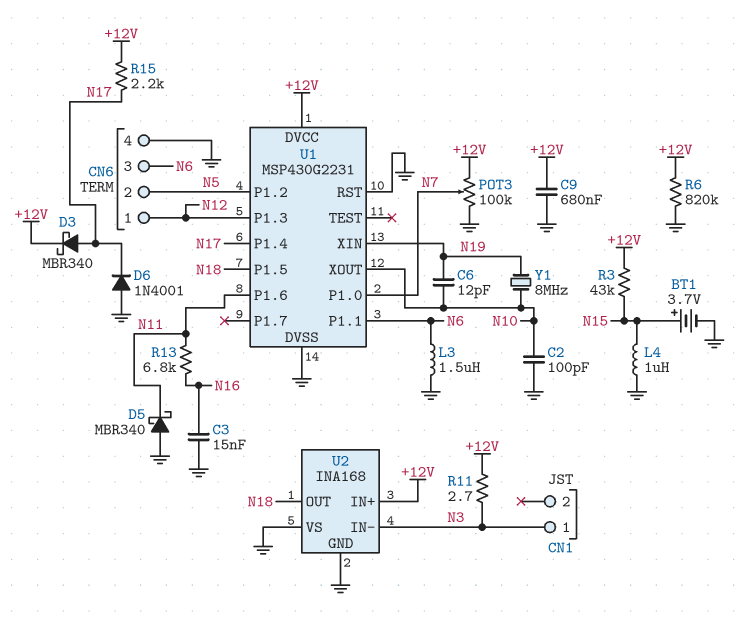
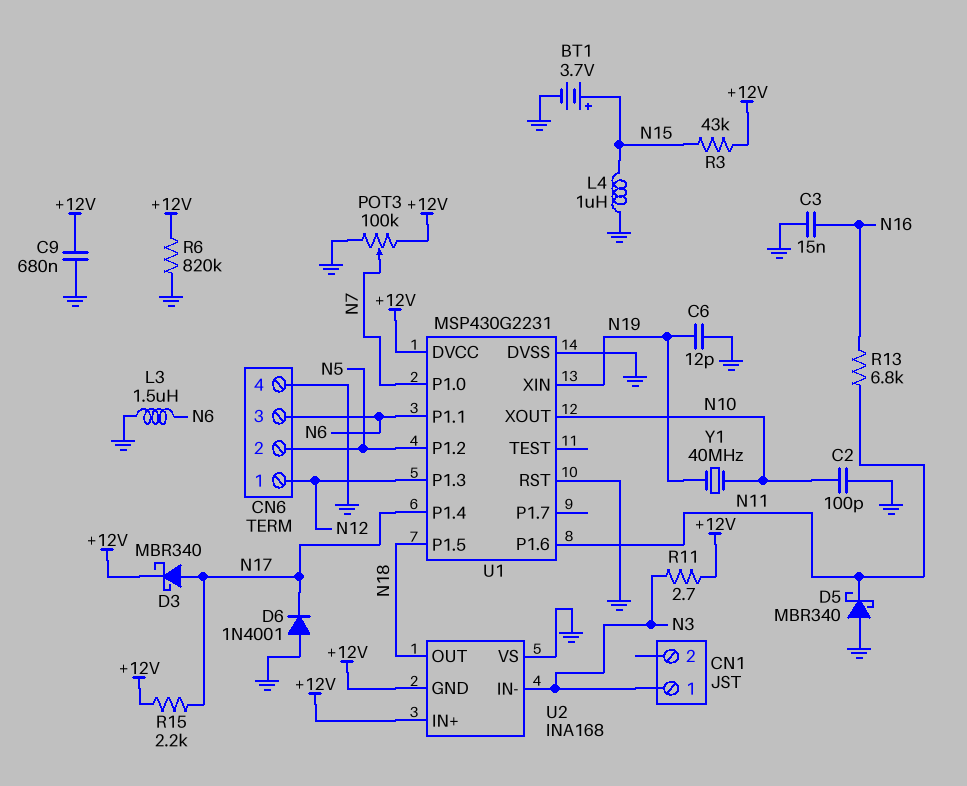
C6: 12pF (N10, N19) -> 12pF (GND, N19)
U2 pin GND: GND -> +12V
Y1: 8MHz (N10, N19) -> 40MHz (N10, N19)

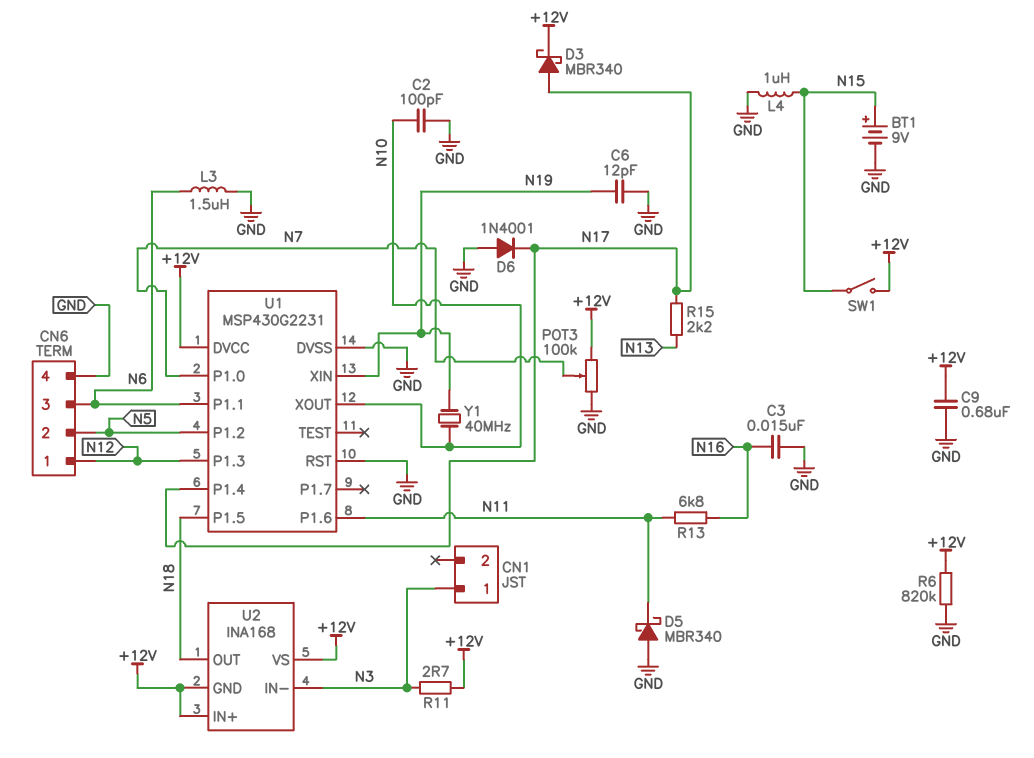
BT1: 3.7V (plus N15, minus GND) -> 9V (plus N15, minus GND)
R3: 43k (+12V, N15) -> none
R15: 2.2k (+12V, N17) -> 2.2k (N13, N17)
SW1: none -> switch (+12V, N15)
U2 pin VS: GND -> +12V

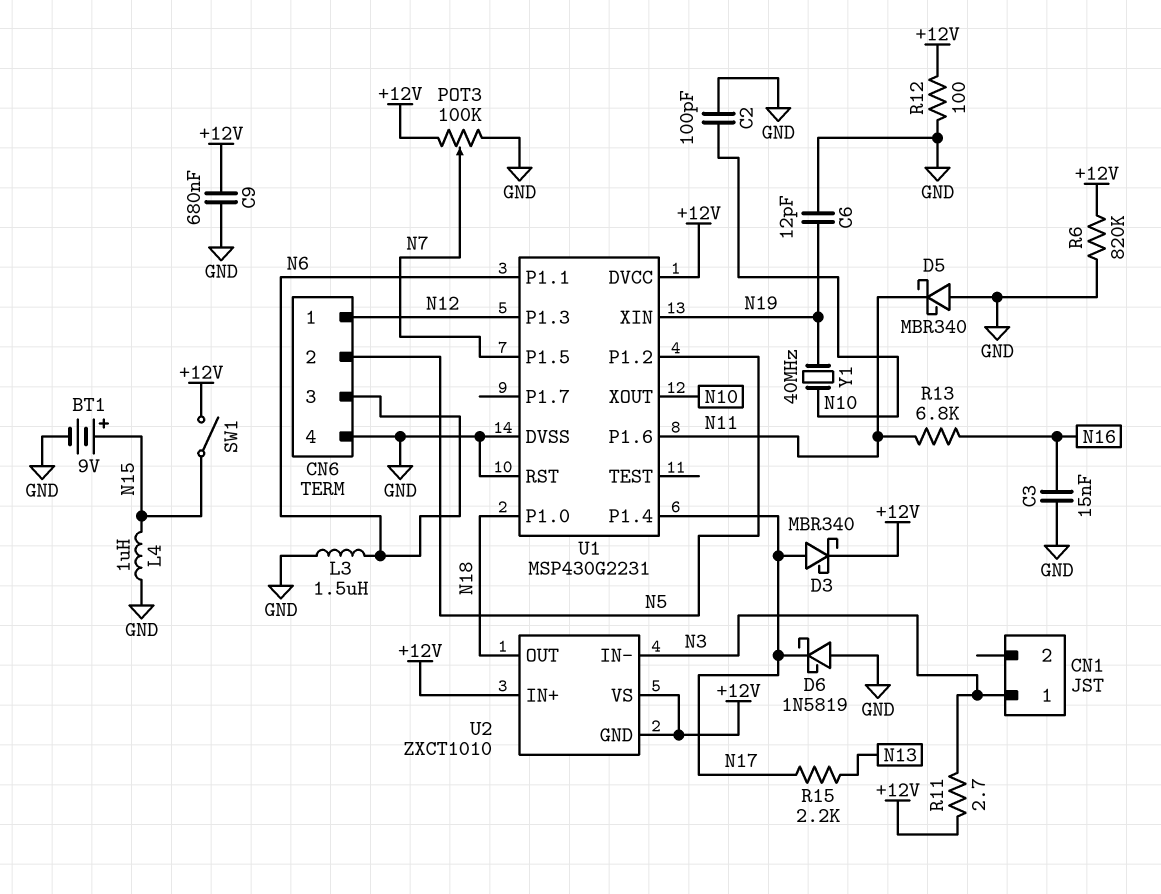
D6: diode 1N4001 (A GND, K N17) -> schottky 1N5819 (A GND, K N17)
R12: none -> 100 (+12V, GND)
U1 pin P1.0: N7 -> N18
U1 pin P1.5: N18 -> N7
U2: INA168 -> ZXCT1010

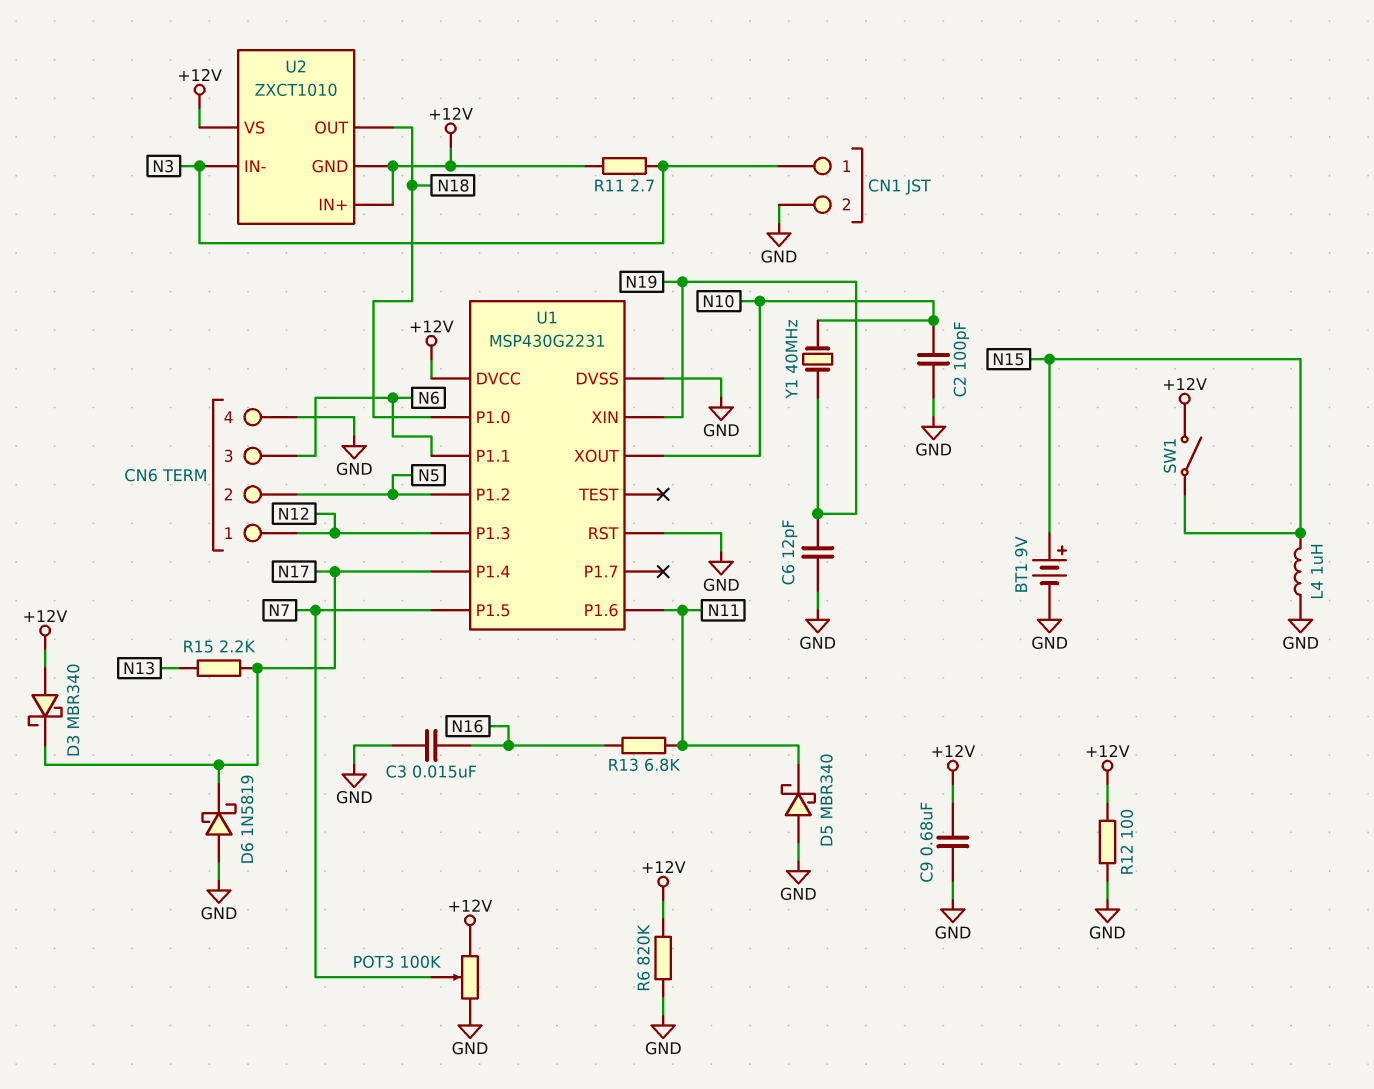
CN1 pin 2: none -> GND
D3: schottky MBR340 (A N17, K +12V) -> schottky MBR340 (A +12V, K N17)
L3: 1.5uH (GND, N6) -> none

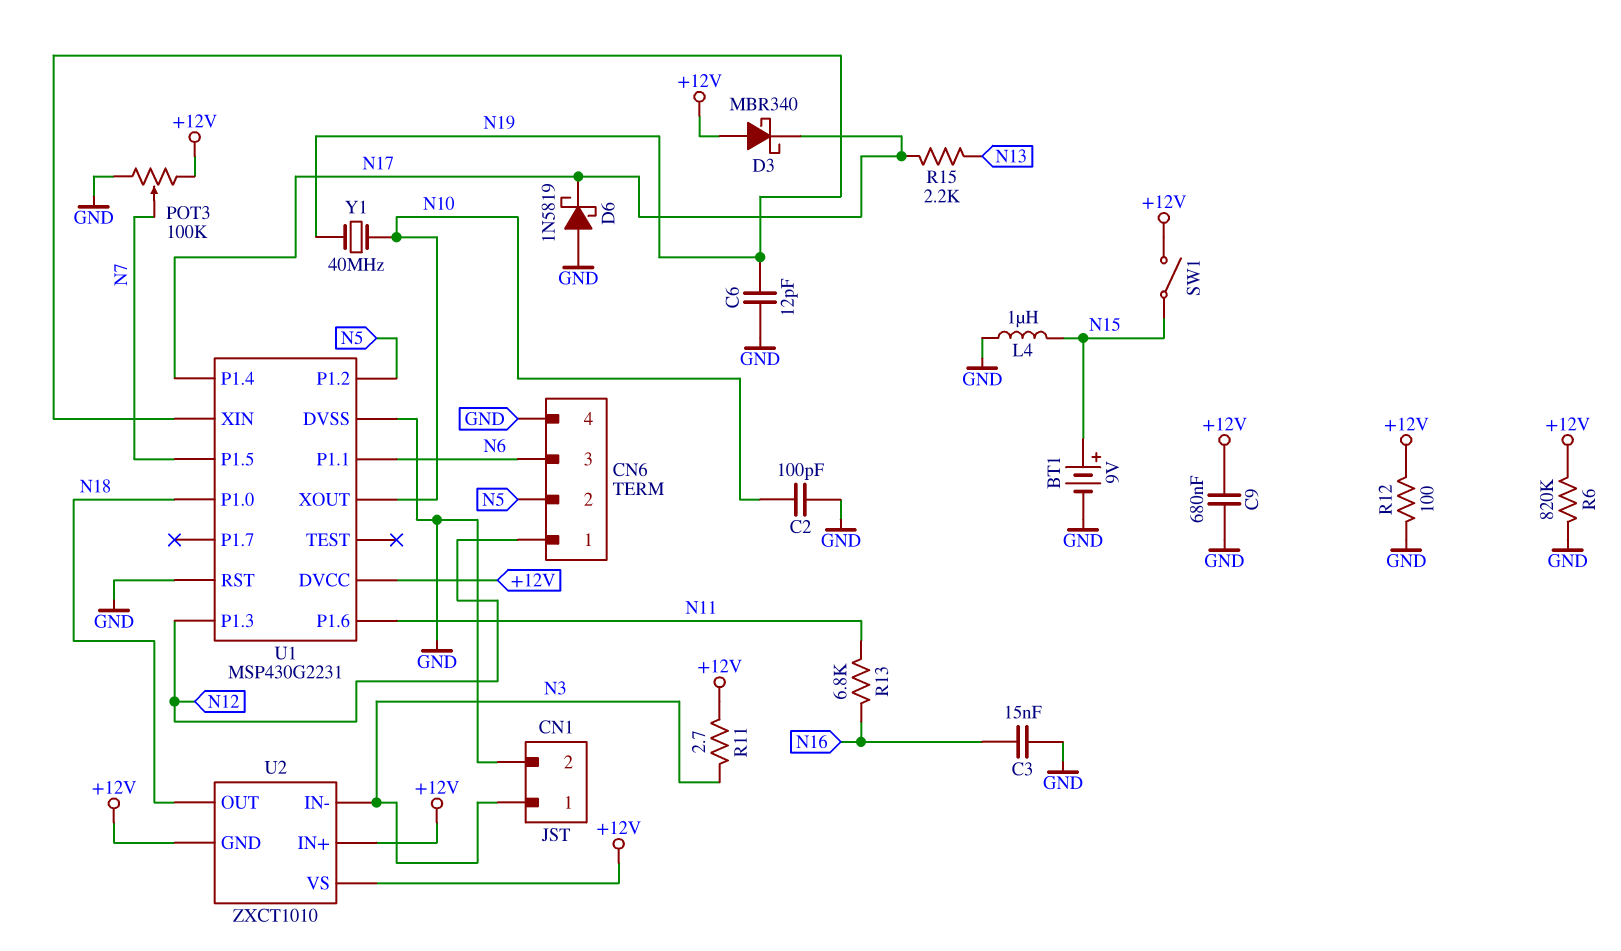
D5: schottky MBR340 (A GND, K N11) -> none

